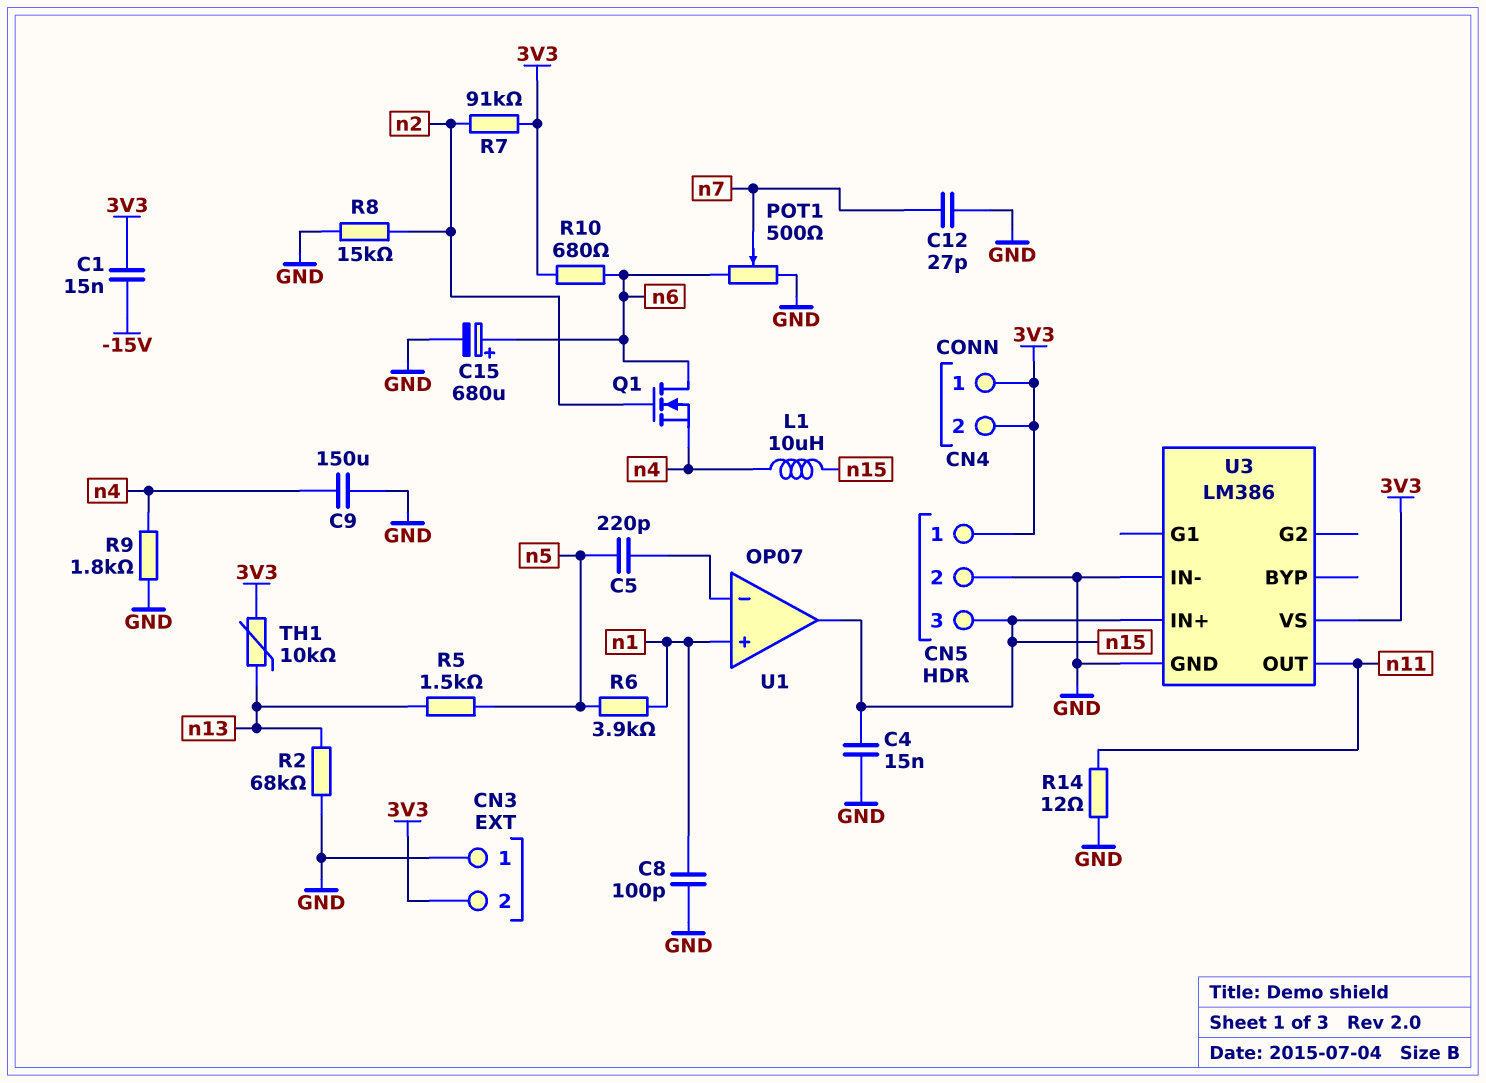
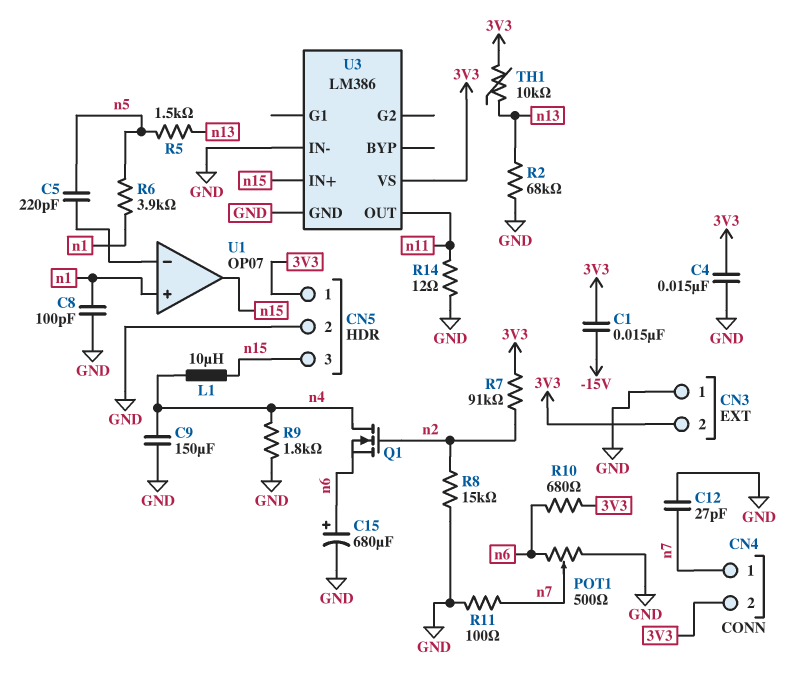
C4: 15nF (GND, n15) -> 15nF (3V3, GND)
CN4 pin 1: 3V3 -> n7
Q1: NMOS (G n2, D n6, S n4) -> NMOS (G n2, D n4, S n6)
R11: none -> 100 (GND, n7)

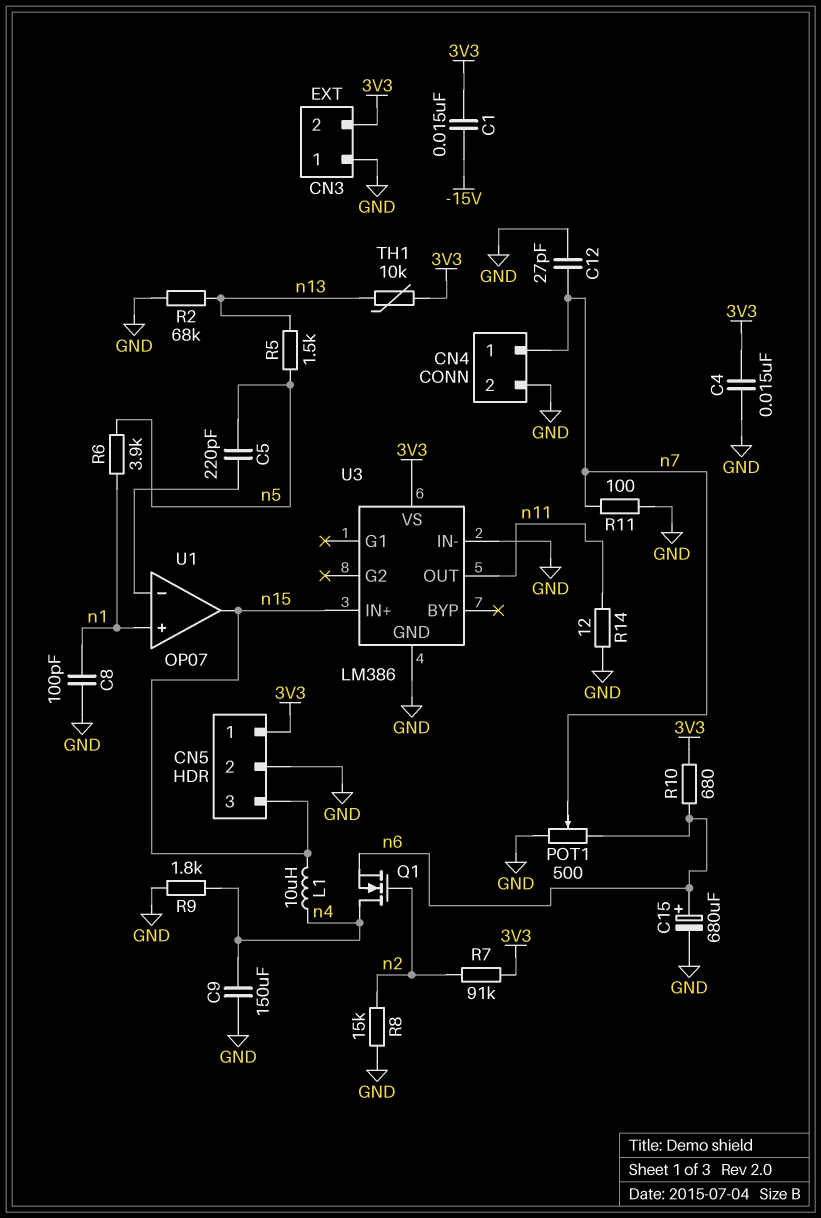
CN4 pin 2: 3V3 -> GND

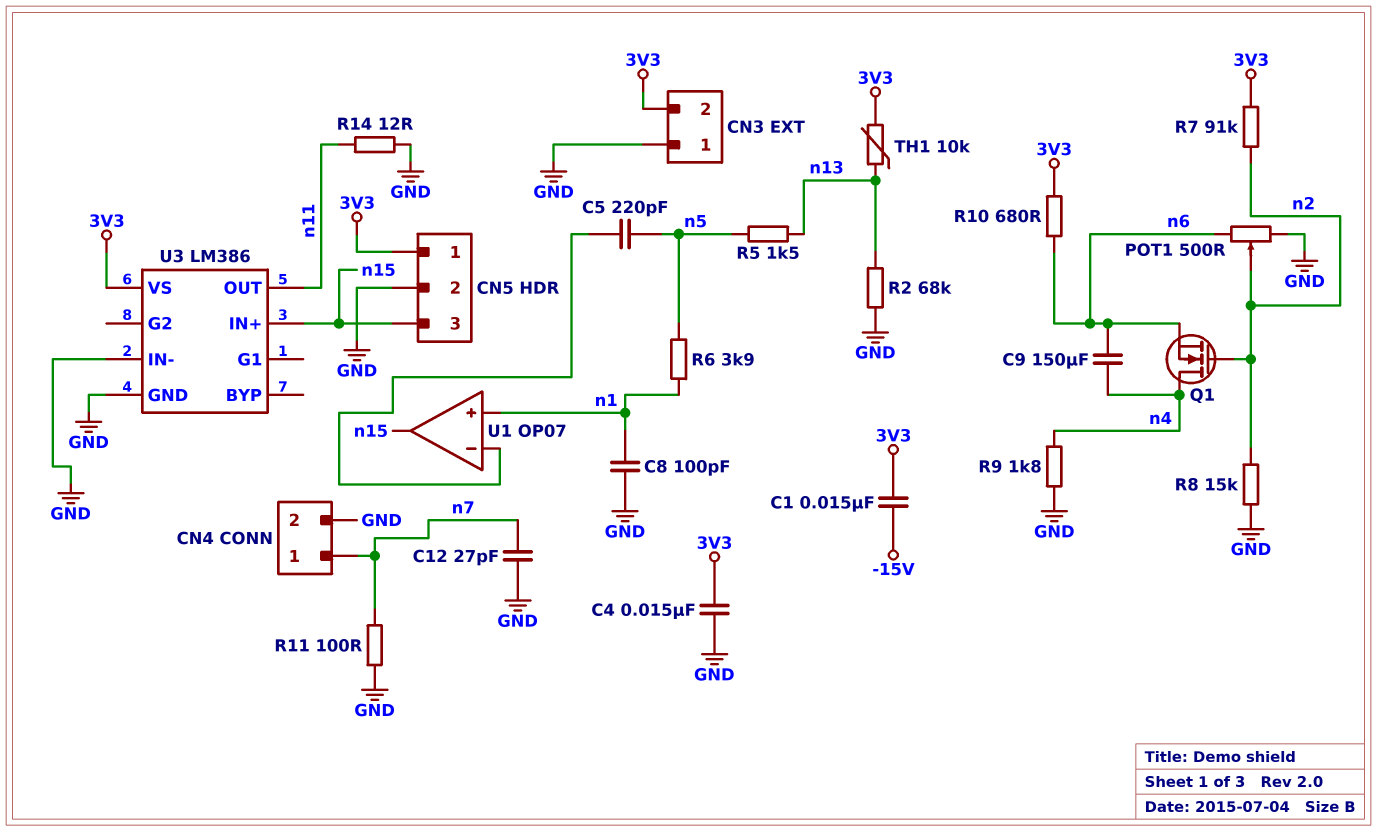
C9: 150uF (GND, n4) -> 150uF (n4, n6)
C15: 680uF (plus n6, minus GND) -> none
L1: 10uH (n4, n15) -> none
POT1: 500 (GND, n6, wiper n7) -> 500 (GND, n6, wiper n2)

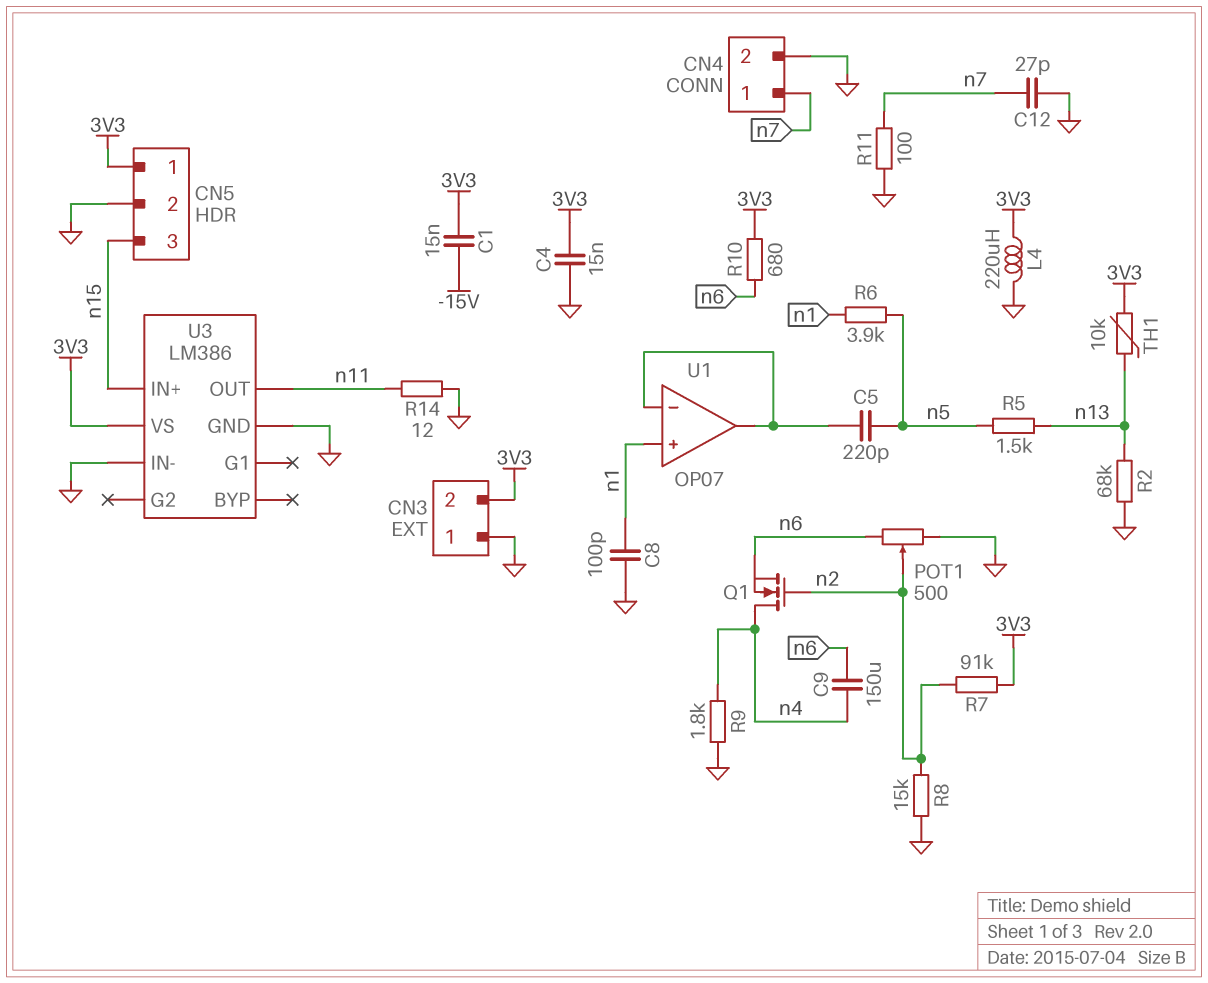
L4: none -> 220uH (3V3, GND)
U1 pin out: n15 -> U1/in-

